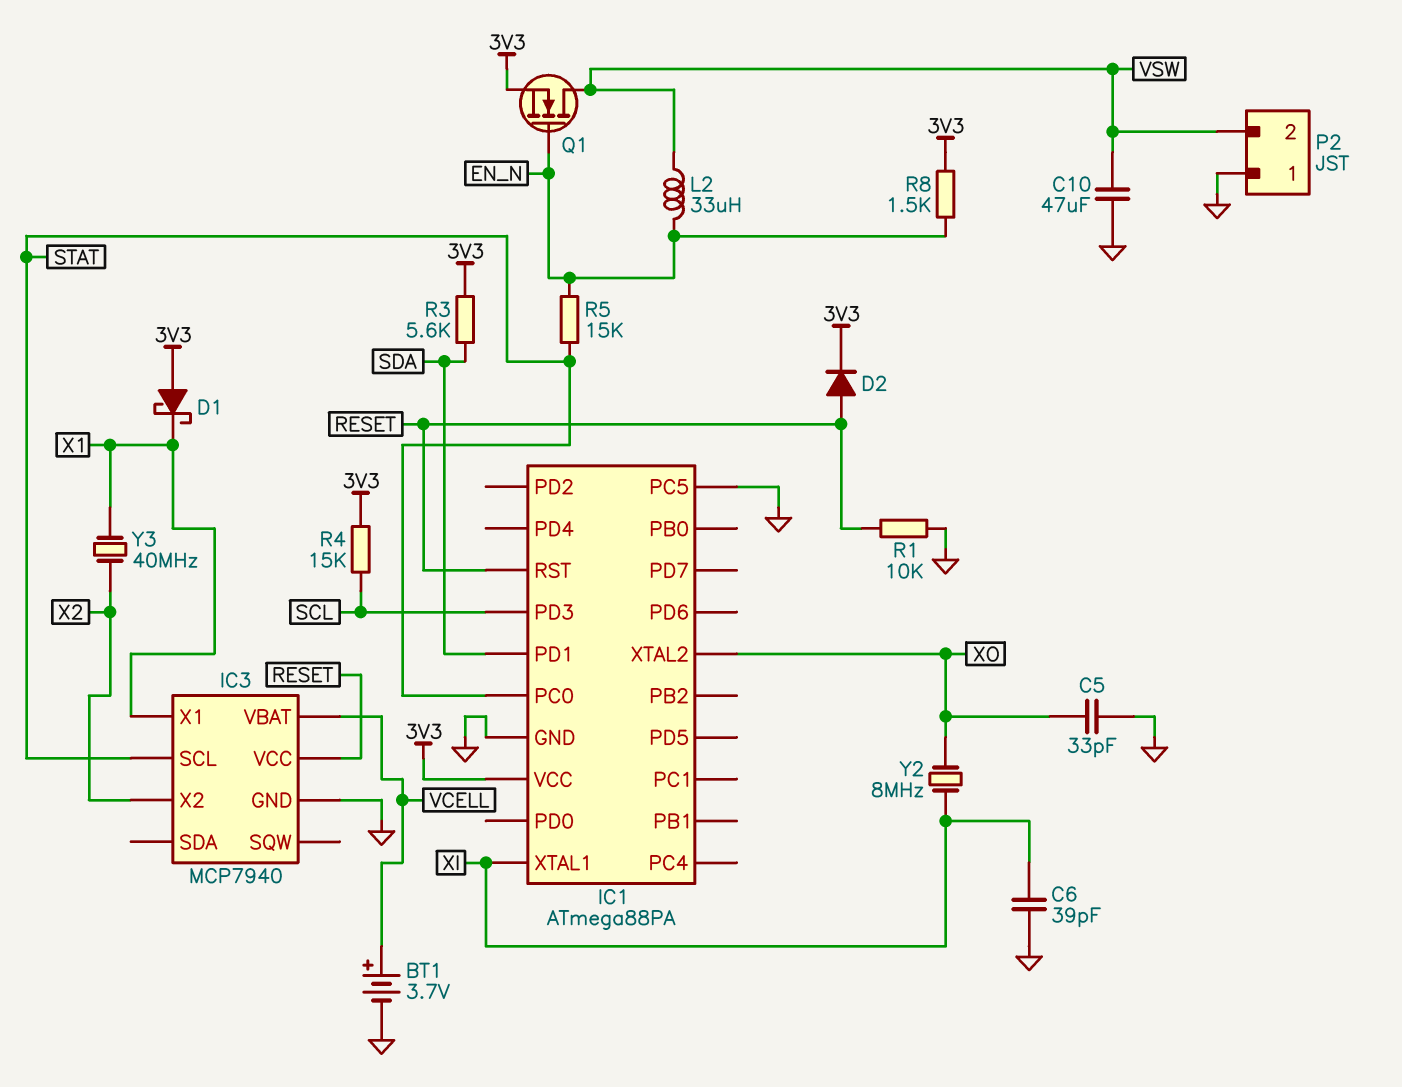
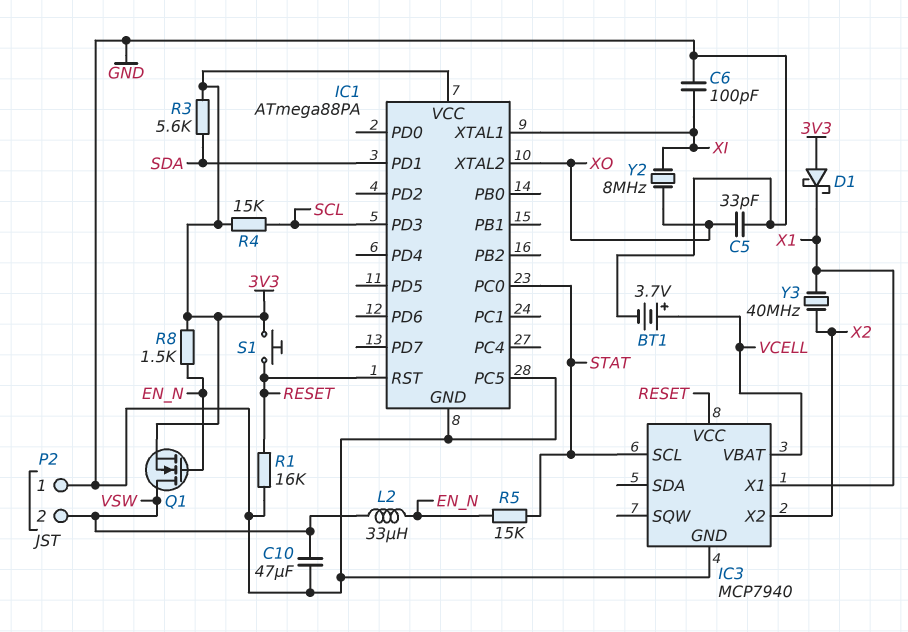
C6: 39pF (GND, XI) -> 100pF (GND, XI)
D2: diode (A RESET, K 3V3) -> none
R1: 10k (GND, RESET) -> 16k (GND, RESET)
S1: none -> button (3V3, RESET)

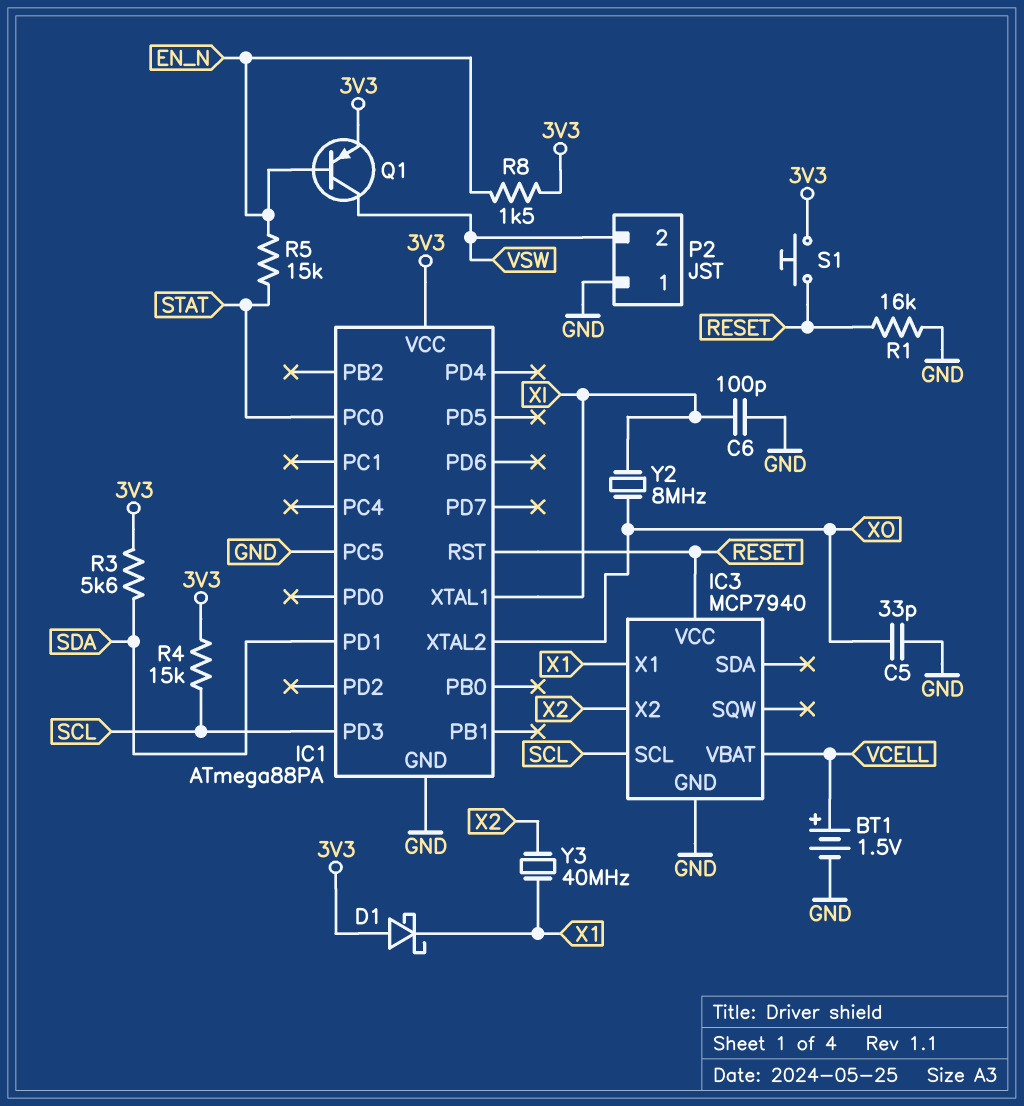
BT1: 3.7V (plus VCELL, minus GND) -> 1.5V (plus VCELL, minus GND)
C10: 47uF (GND, VSW) -> none
IC3 pin SCL: STAT -> SCL
L2: 33uH (EN_N, VSW) -> none
Q1: NMOS (G EN_N, D VSW, S 3V3) -> PNP (B EN_N, C VSW, E 3V3)

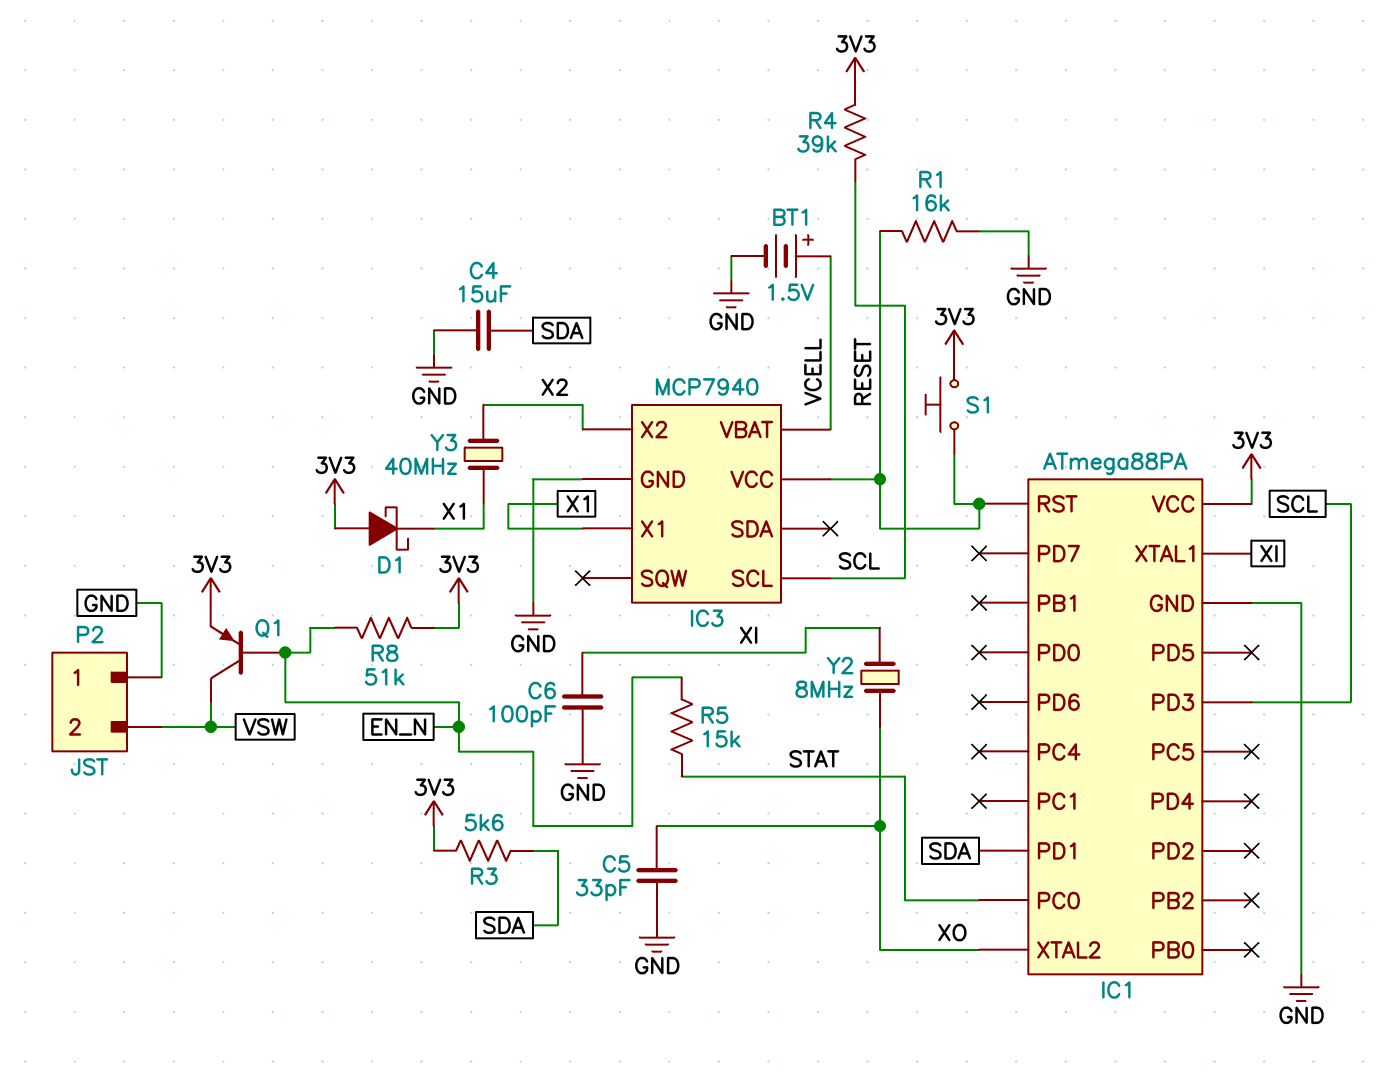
C4: none -> 15uF (GND, SDA)
IC1 pin PC5: GND -> none
R4: 15k (3V3, SCL) -> 39k (3V3, SCL)
R8: 1.5k (3V3, EN_N) -> 51k (3V3, EN_N)

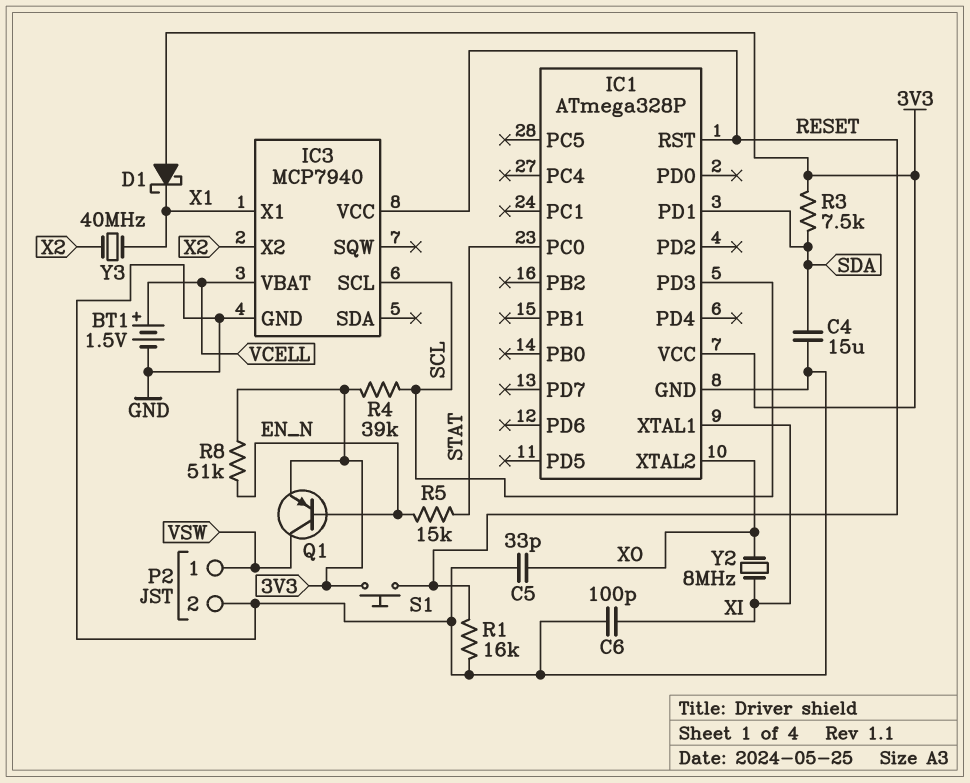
IC1: ATmega88PA -> ATmega328P
P2 pin 1: GND -> VSW
P2 pin 2: VSW -> GND
R3: 5.6k (3V3, SDA) -> 7.5k (3V3, SDA)

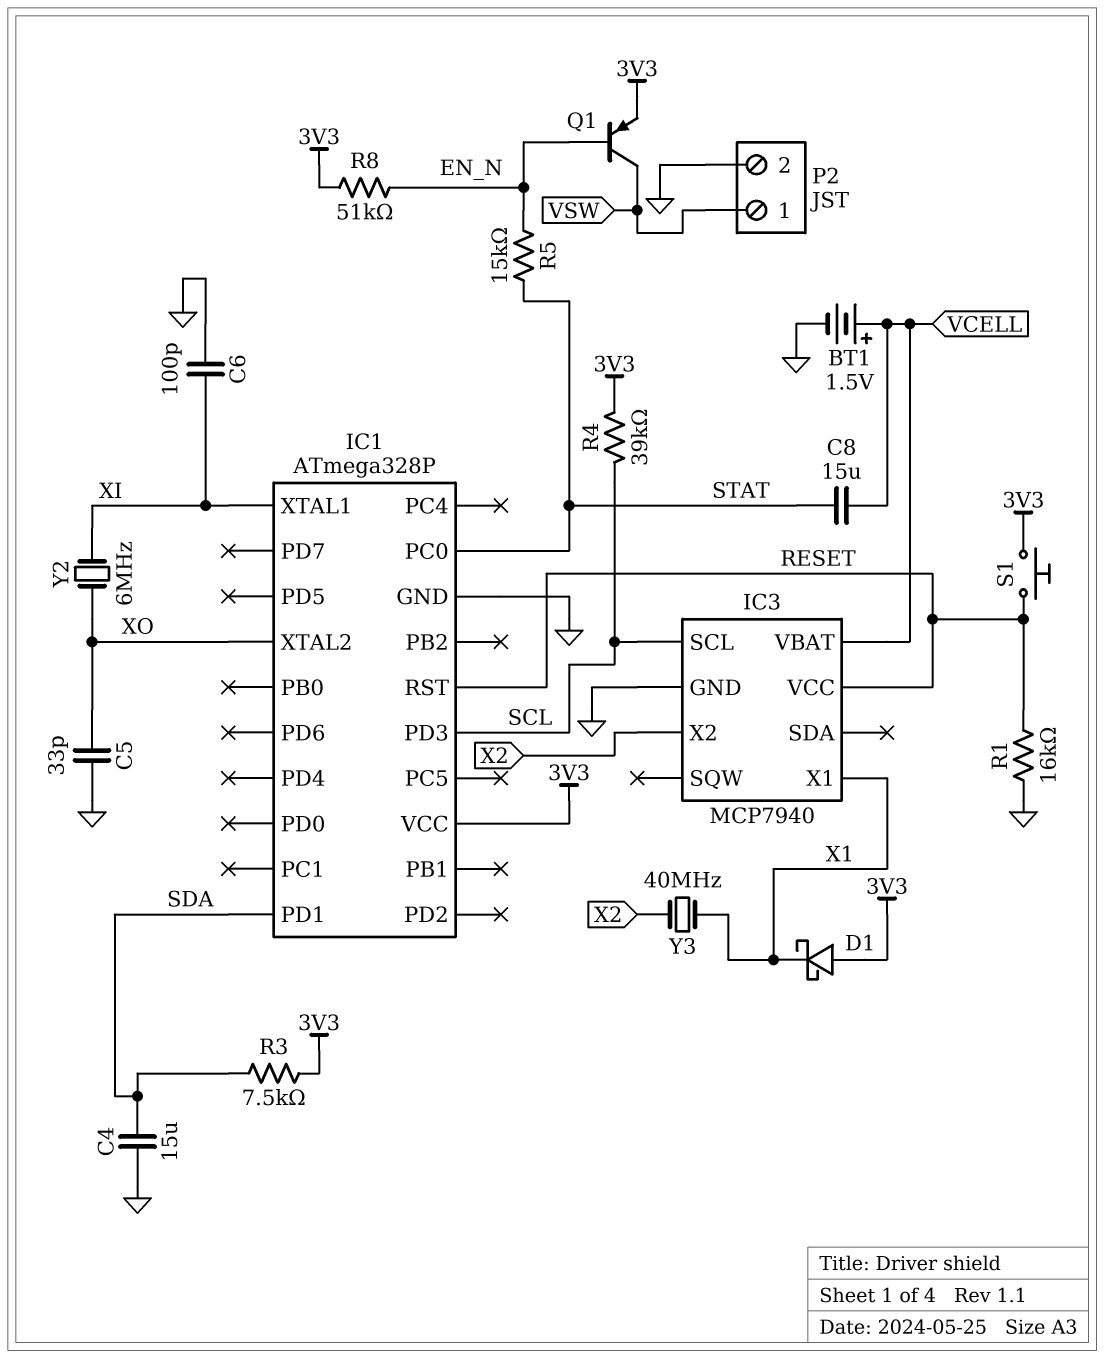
C8: none -> 15uF (STAT, VCELL)
Y2: 8MHz (XI, XO) -> 6MHz (XI, XO)

